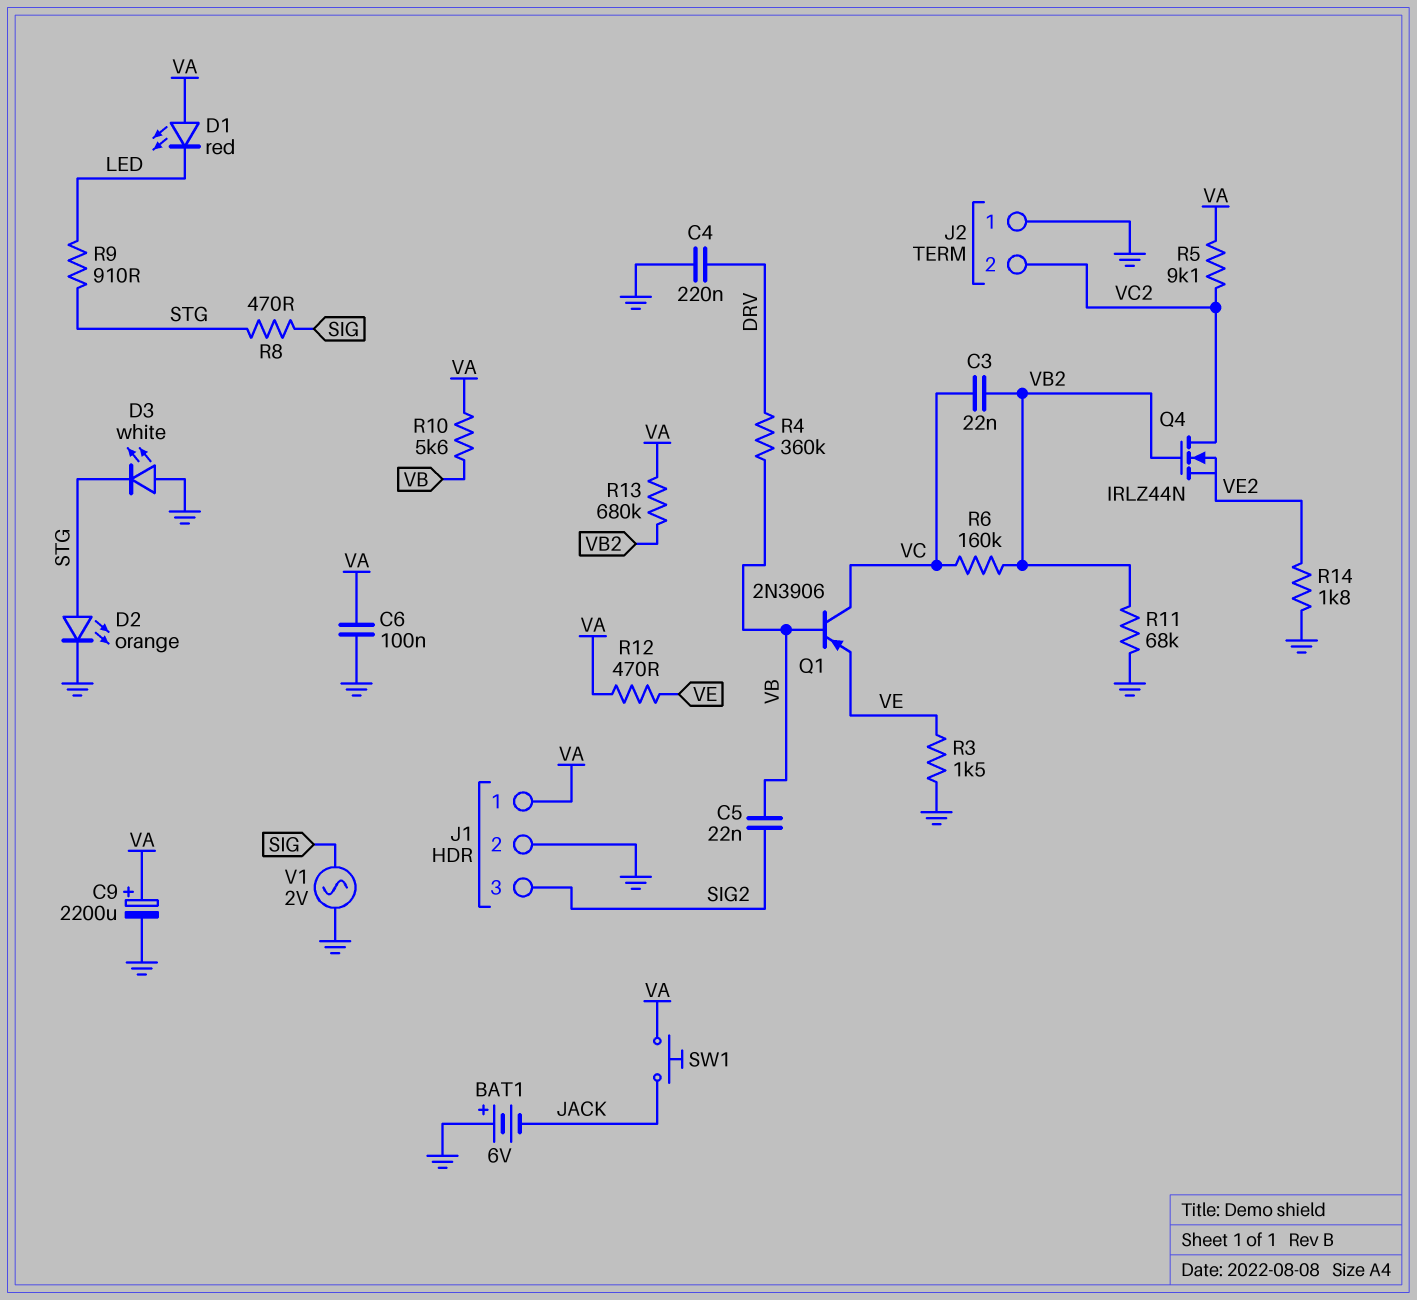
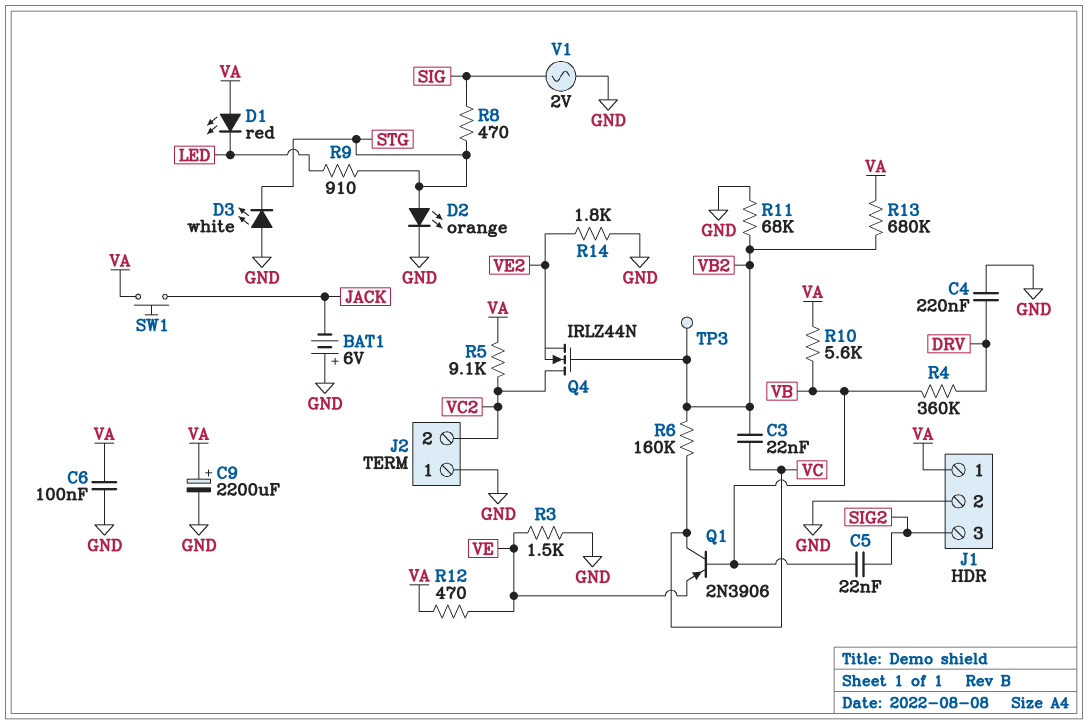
TP3: none -> test point (VB2)

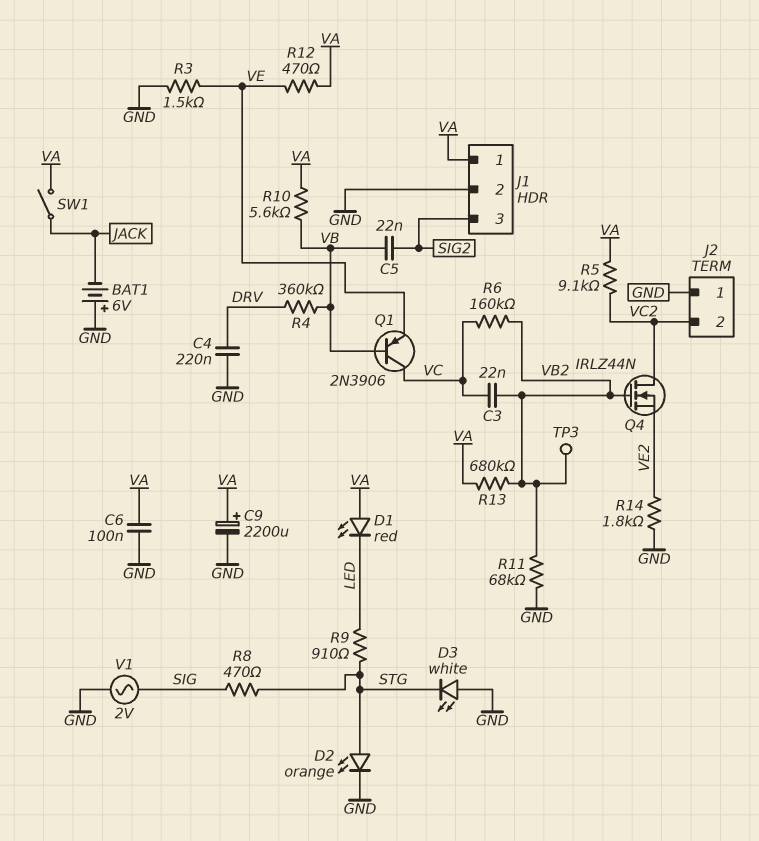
SW1: button (JACK, VA) -> switch (JACK, VA)

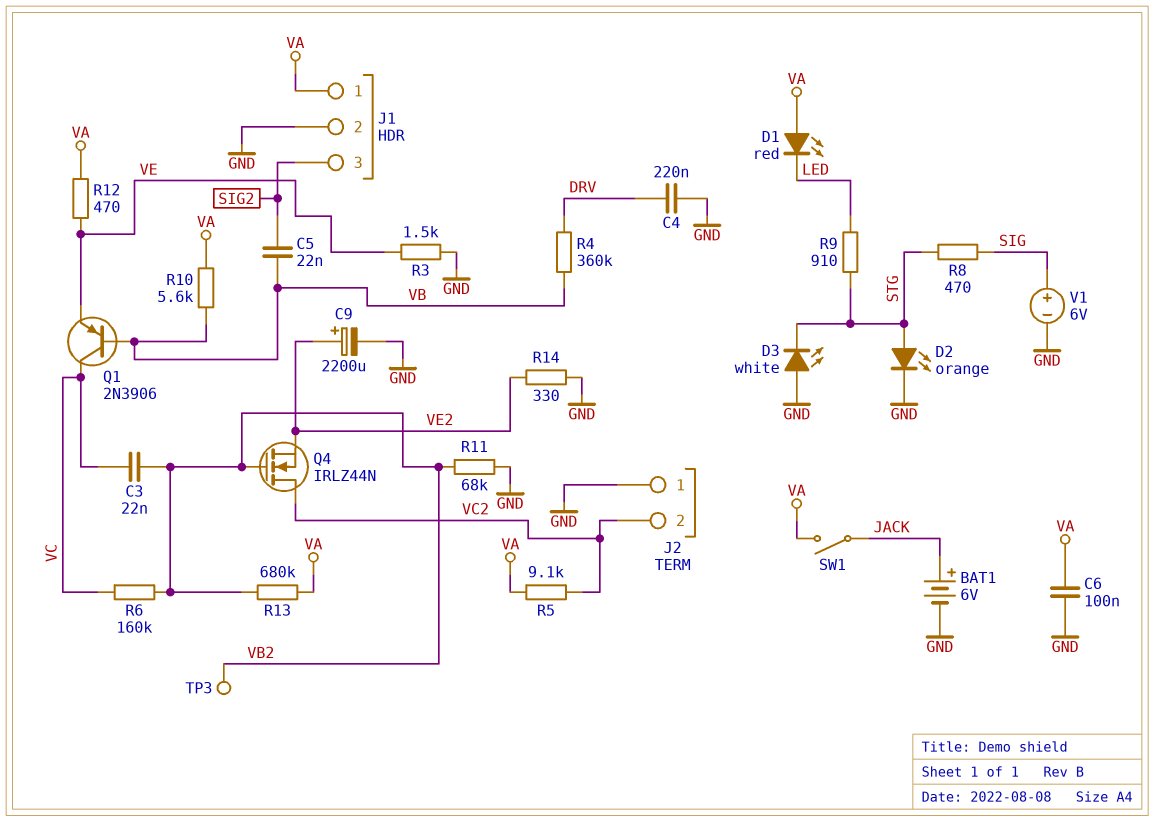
BAT1: 6V (plus GND, minus JACK) -> 6V (plus JACK, minus GND)
C9: 2200uF (plus VA, minus GND) -> 2200uF (plus VE2, minus GND)
R14: 1.8k (GND, VE2) -> 330 (GND, VE2)
V1: AC 2V (GND, SIG) -> 6V (plus SIG, minus GND)

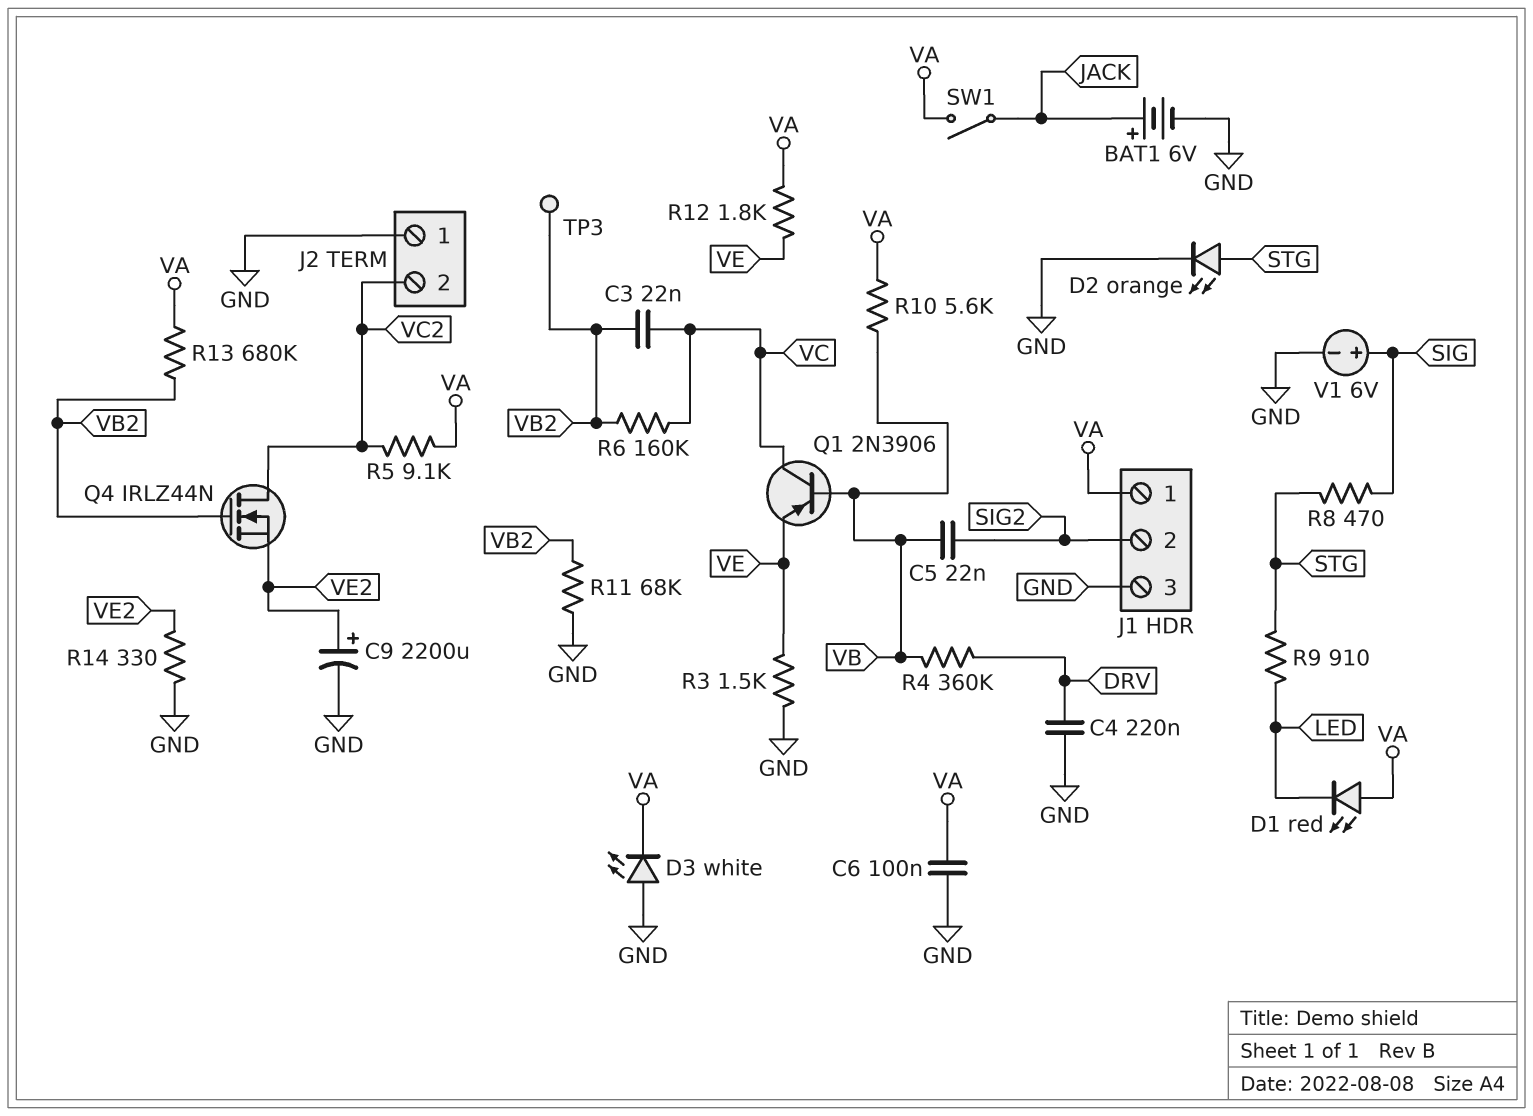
D3: LED white (A GND, K STG) -> LED white (A GND, K VA)
J1 pin 2: GND -> SIG2
J1 pin 3: SIG2 -> GND
R12: 470 (VA, VE) -> 1.8k (VA, VE)

